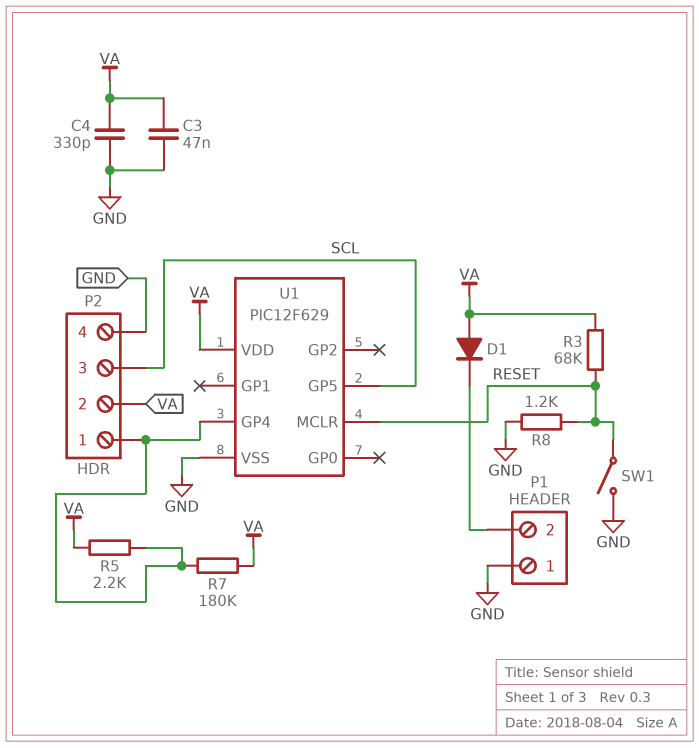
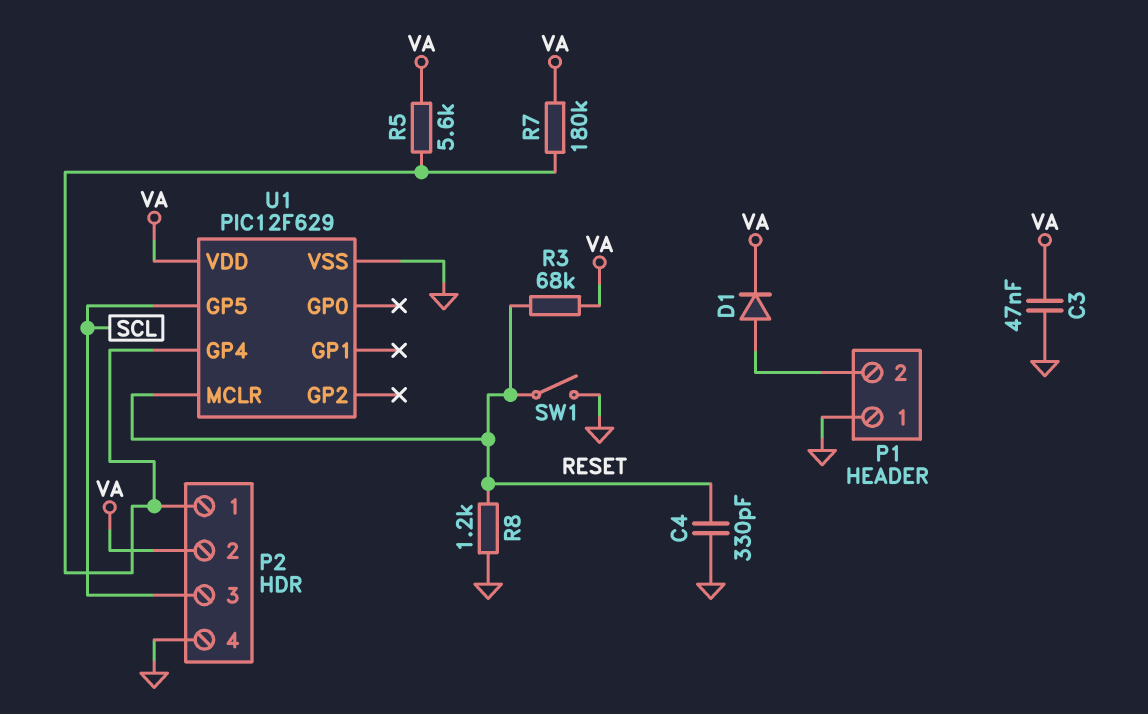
C4: 330pF (GND, VA) -> 330pF (GND, RESET)
D1: diode (A VA, K P1/2) -> diode (A P1/2, K VA)
R5: 2.2k (P2/1, VA) -> 5.6k (P2/1, VA)

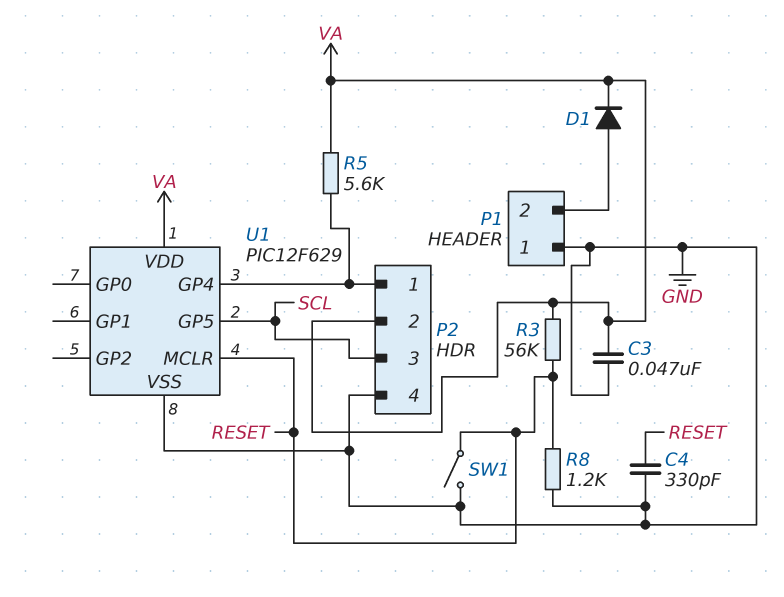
R3: 68k (RESET, VA) -> 56k (RESET, VA)
R7: 180k (P2/1, VA) -> none

